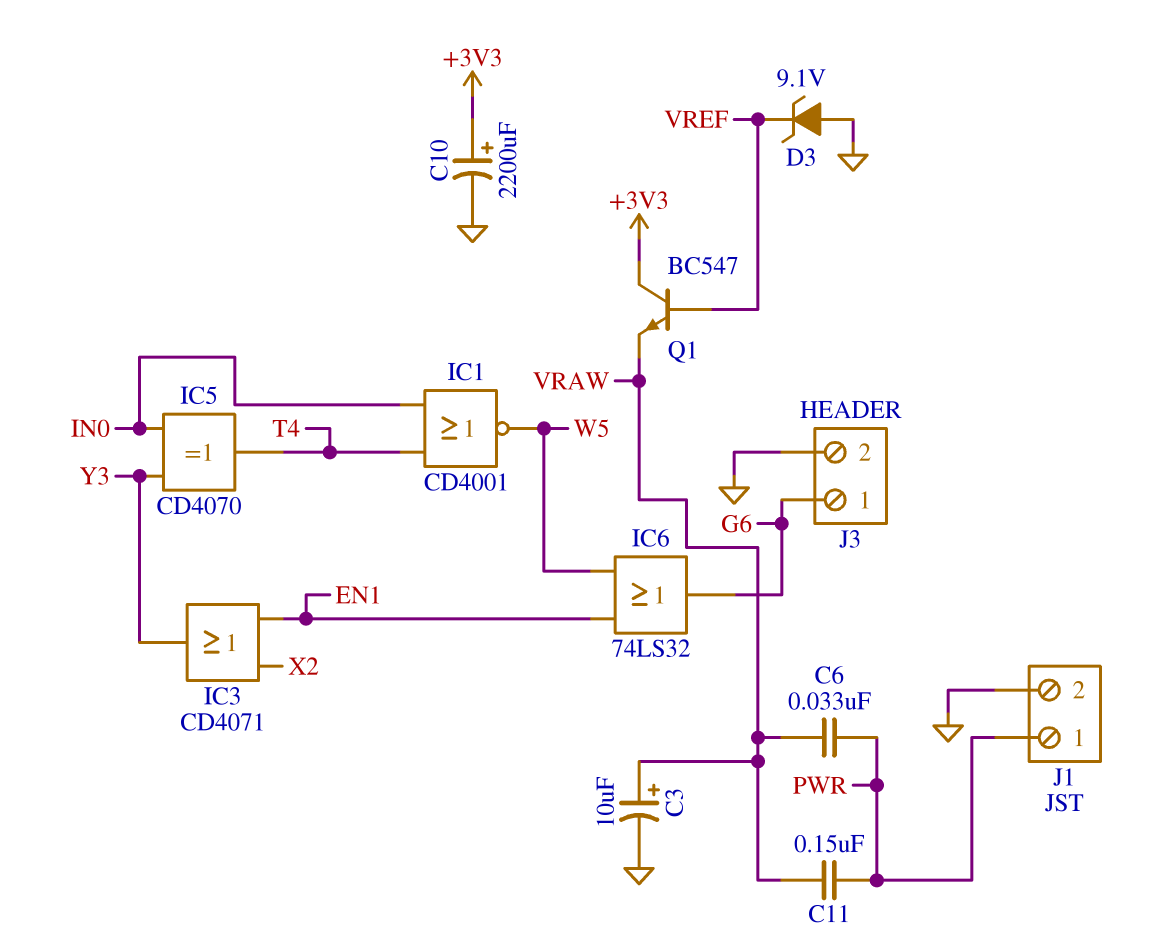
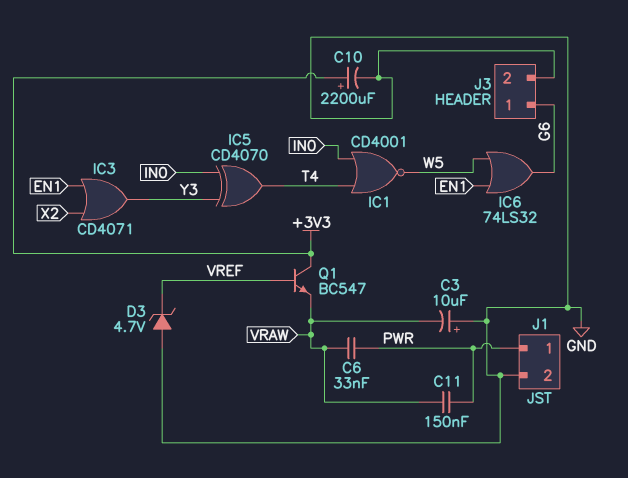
C3: 10uF (plus VRAW, minus GND) -> 10uF (plus GND, minus VRAW)
D3: zener 9.1V (A GND, K VREF) -> zener 4.7V (A GND, K VREF)

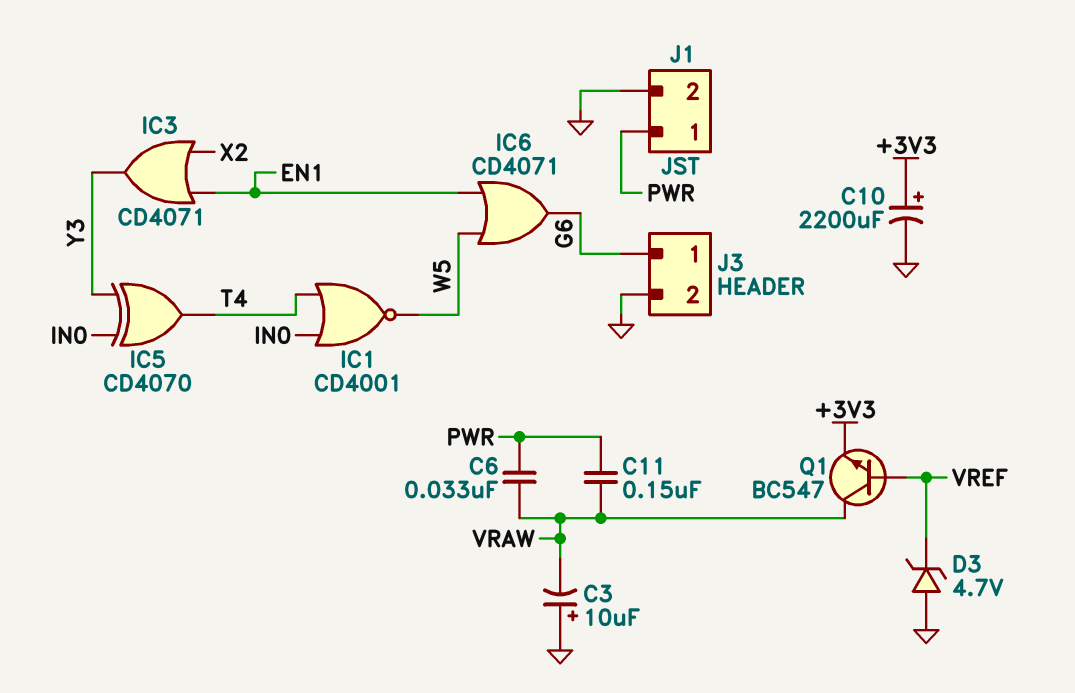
IC6: OR 74LS32 (in EN1, in W5, out G6) -> OR CD4071 (in EN1, in W5, out G6)
Q1: NPN BC547 (B VREF, C +3V3, E VRAW) -> NPN BC547 (B VREF, C VRAW, E +3V3)

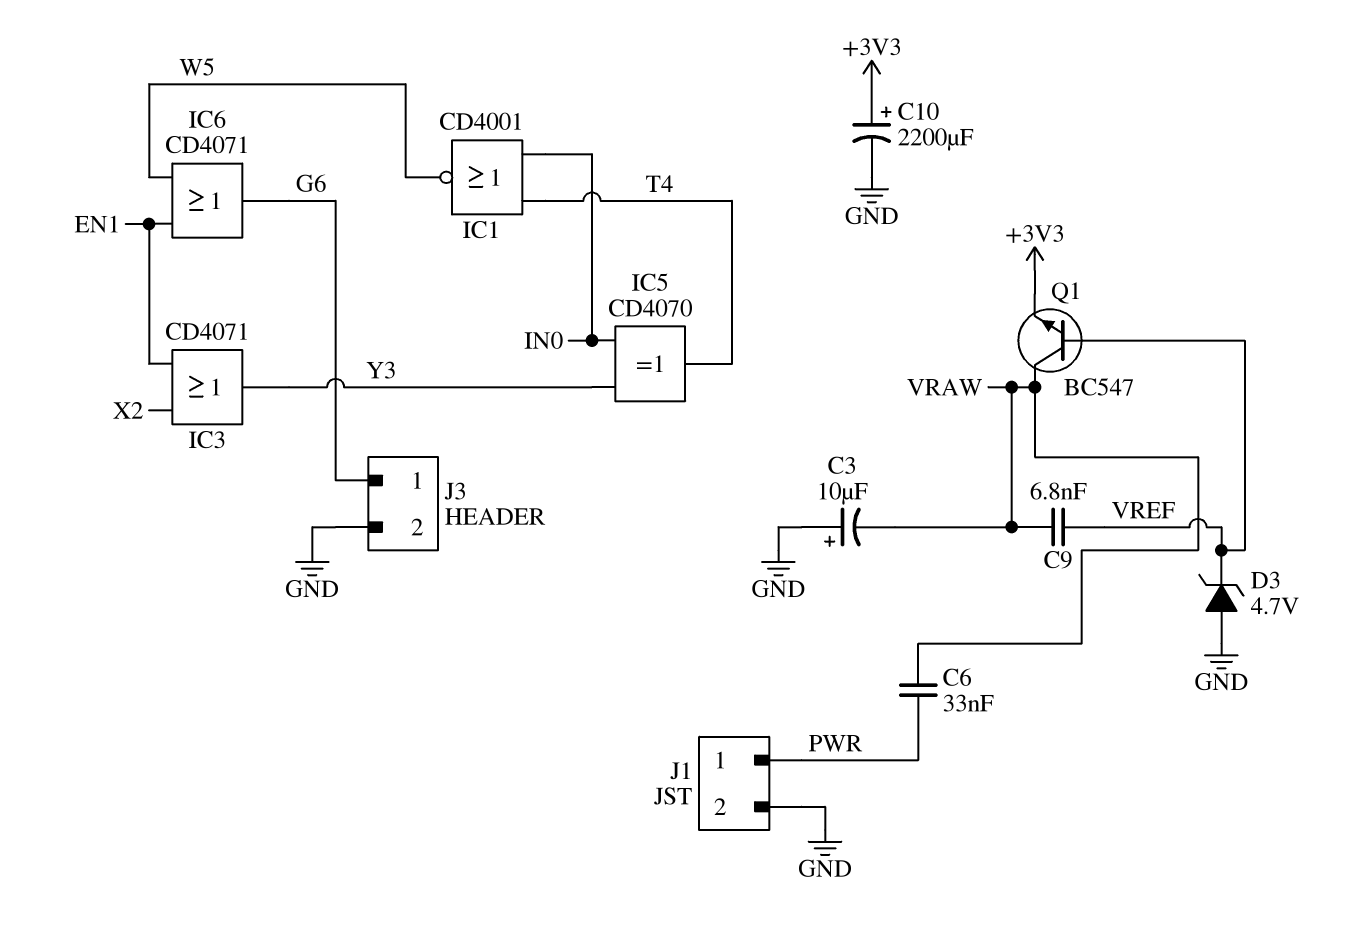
C9: none -> 6.8nF (VRAW, VREF)
C11: 150nF (PWR, VRAW) -> none

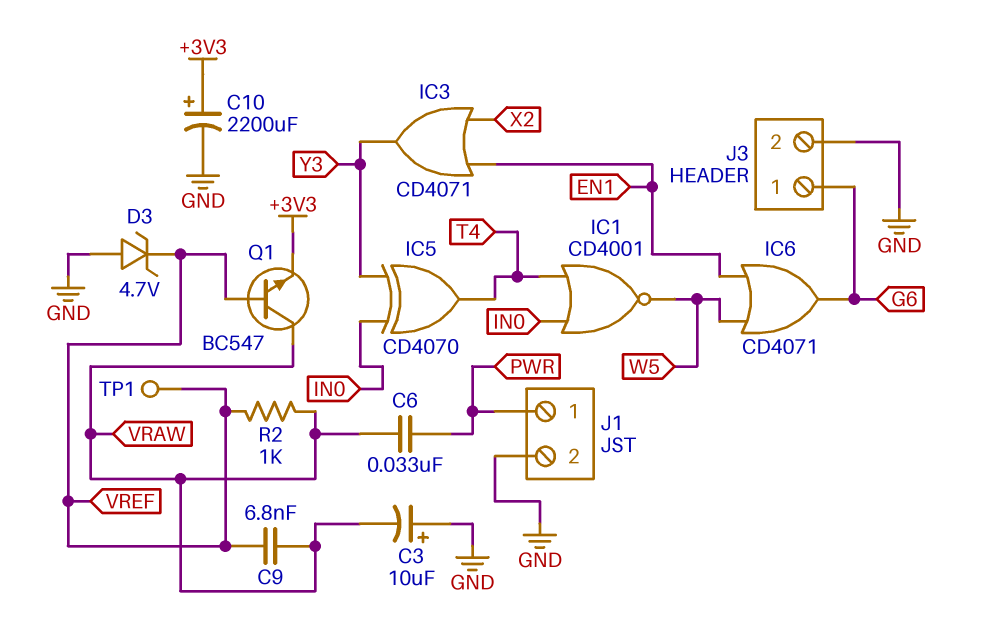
R2: none -> 1k (VRAW, VREF)
TP1: none -> test point (VREF)

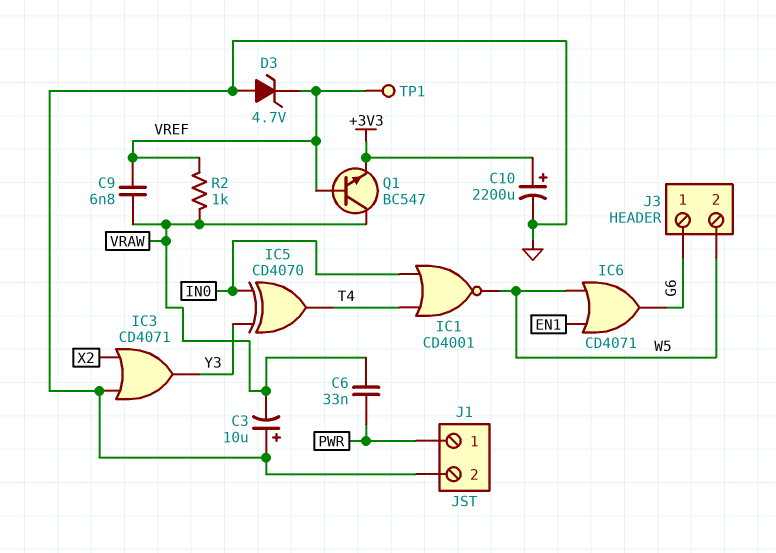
IC3: OR CD4071 (in EN1, in X2, out Y3) -> OR CD4071 (in GND, in X2, out Y3)
J3 pin 2: GND -> W5

